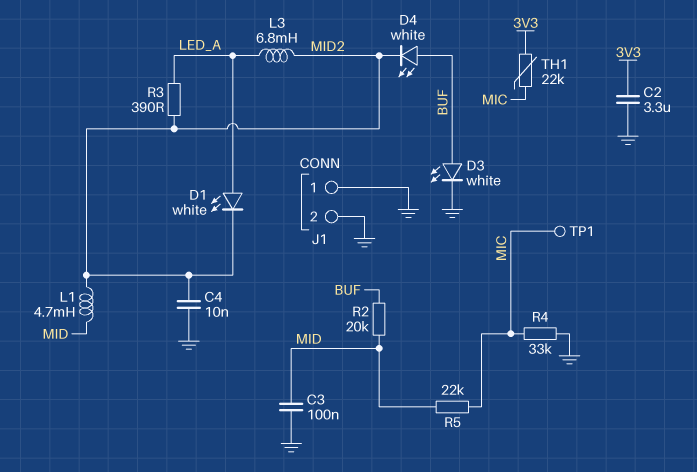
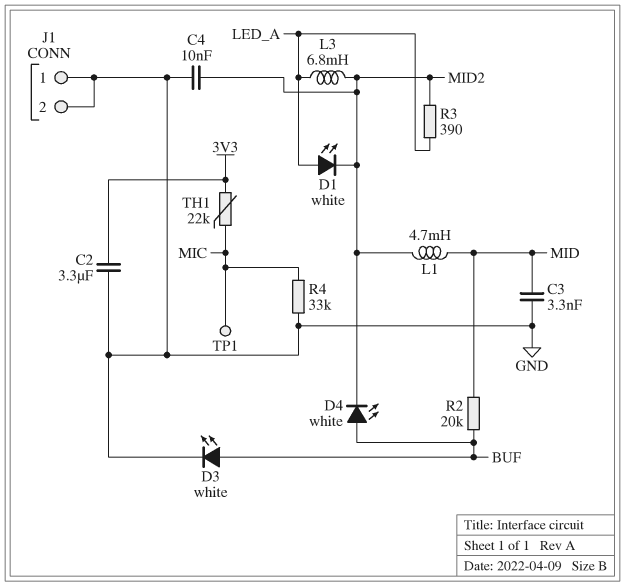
C3: 100nF (GND, MID) -> 3.3nF (GND, MID)
R5: 22k (MIC, MID) -> none

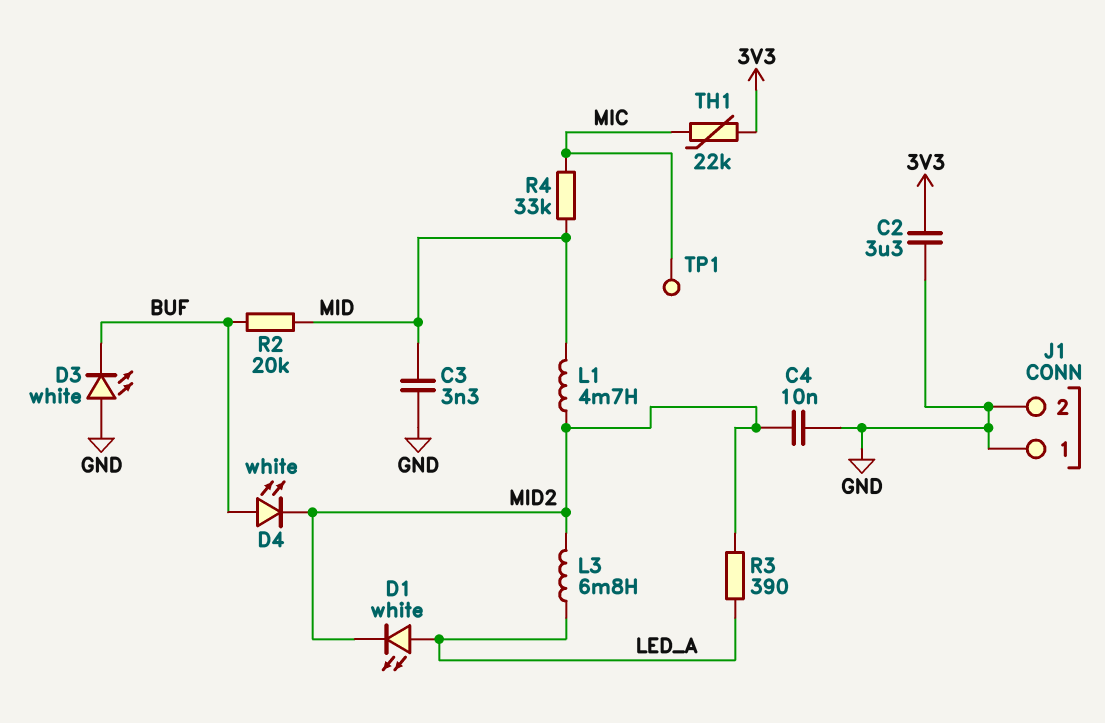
D3: LED white (A BUF, K GND) -> LED white (A GND, K BUF)
R4: 33k (GND, MIC) -> 33k (MIC, MID)

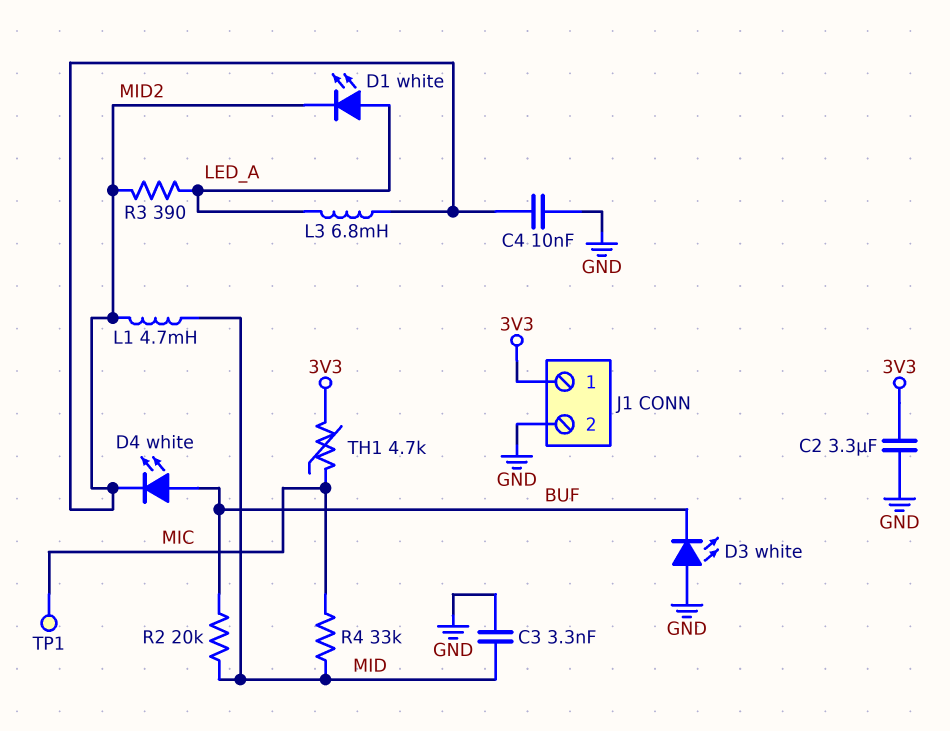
J1 pin 1: GND -> 3V3
TH1: 22k (3V3, MIC) -> 4.7k (3V3, MIC)

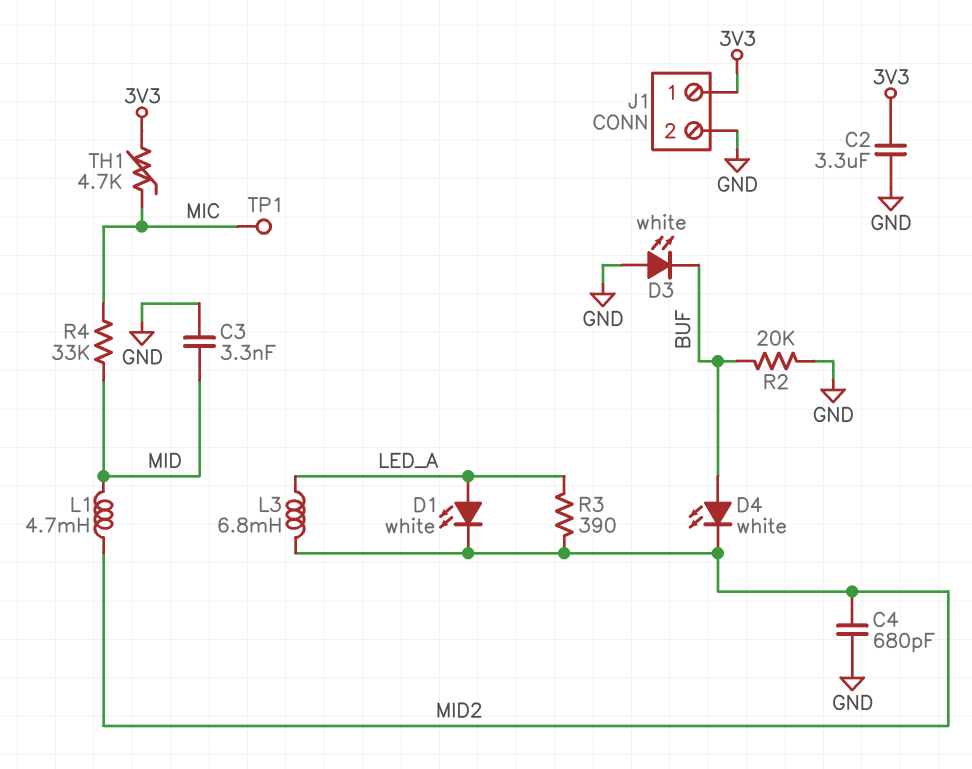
C4: 10nF (GND, MID2) -> 680pF (GND, MID2)
R2: 20k (BUF, MID) -> 20k (BUF, GND)

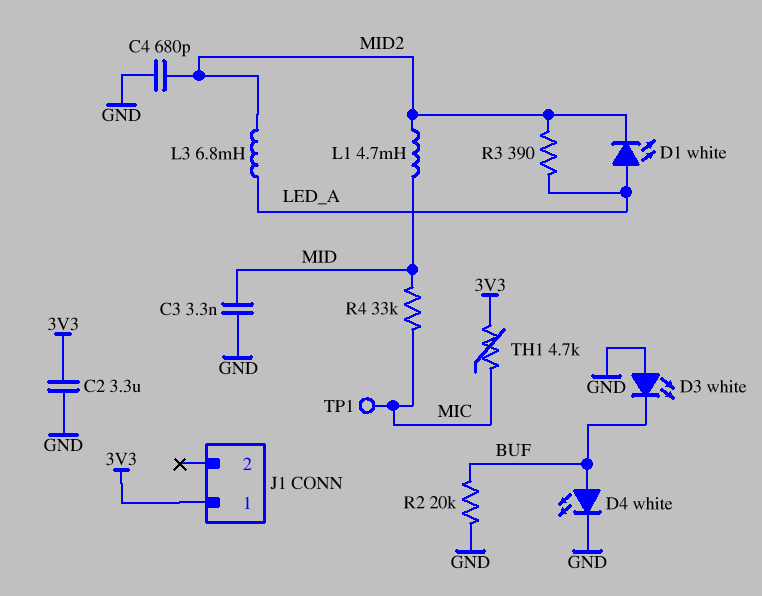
D4: LED white (A BUF, K MID2) -> LED white (A BUF, K GND)
J1 pin 2: GND -> none

